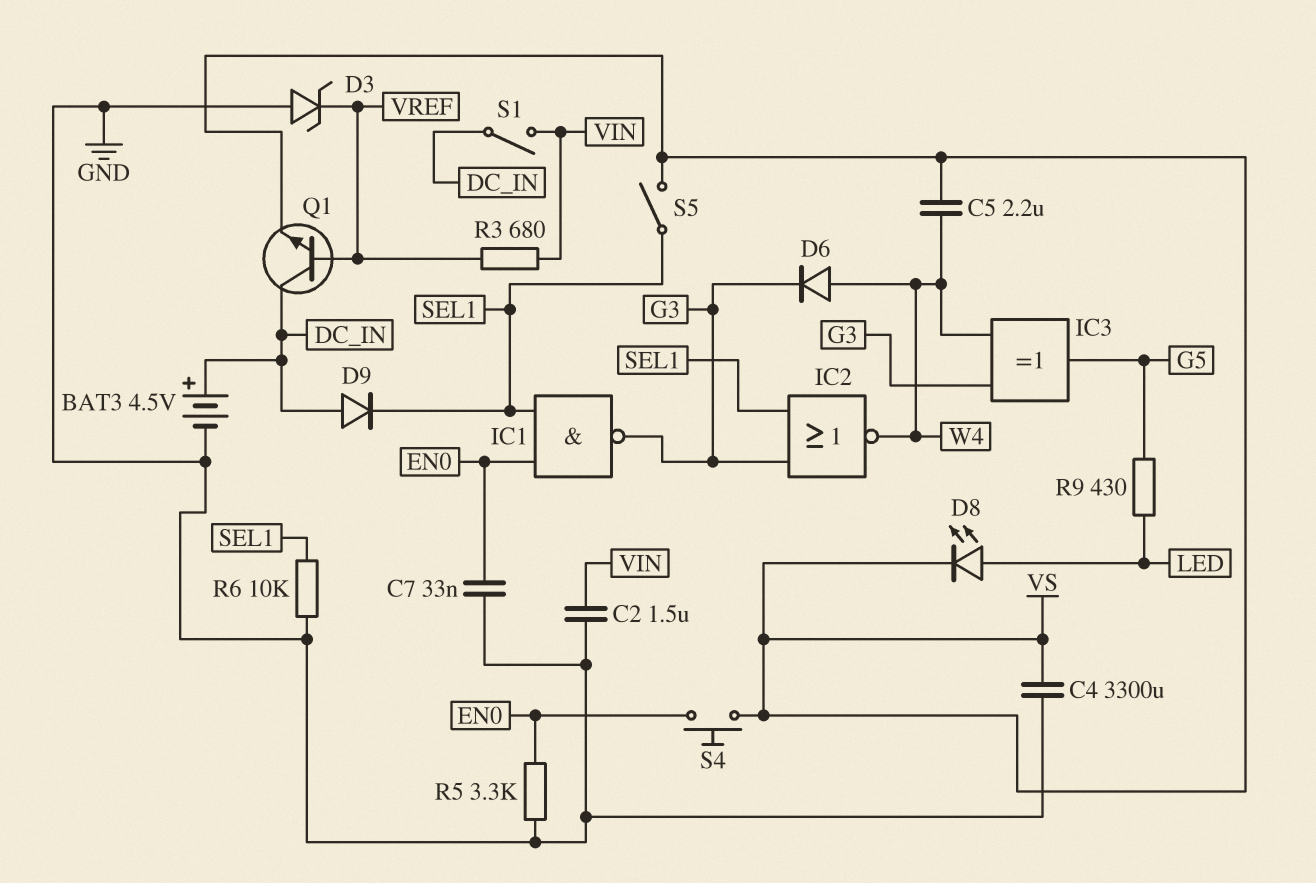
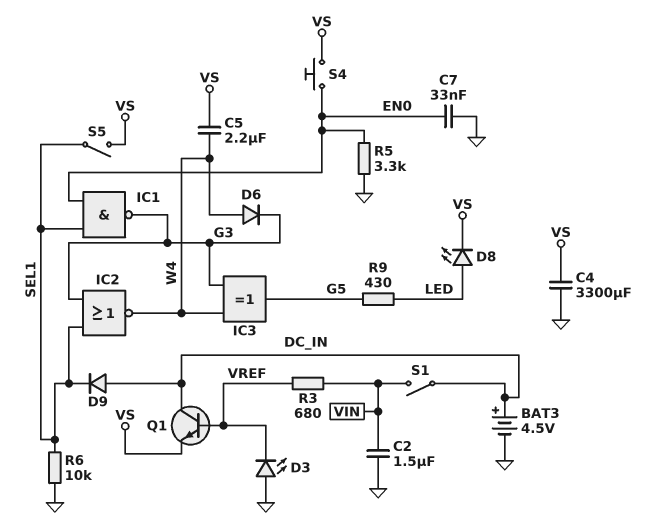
D3: zener (A GND, K VREF) -> LED (A GND, K VREF)

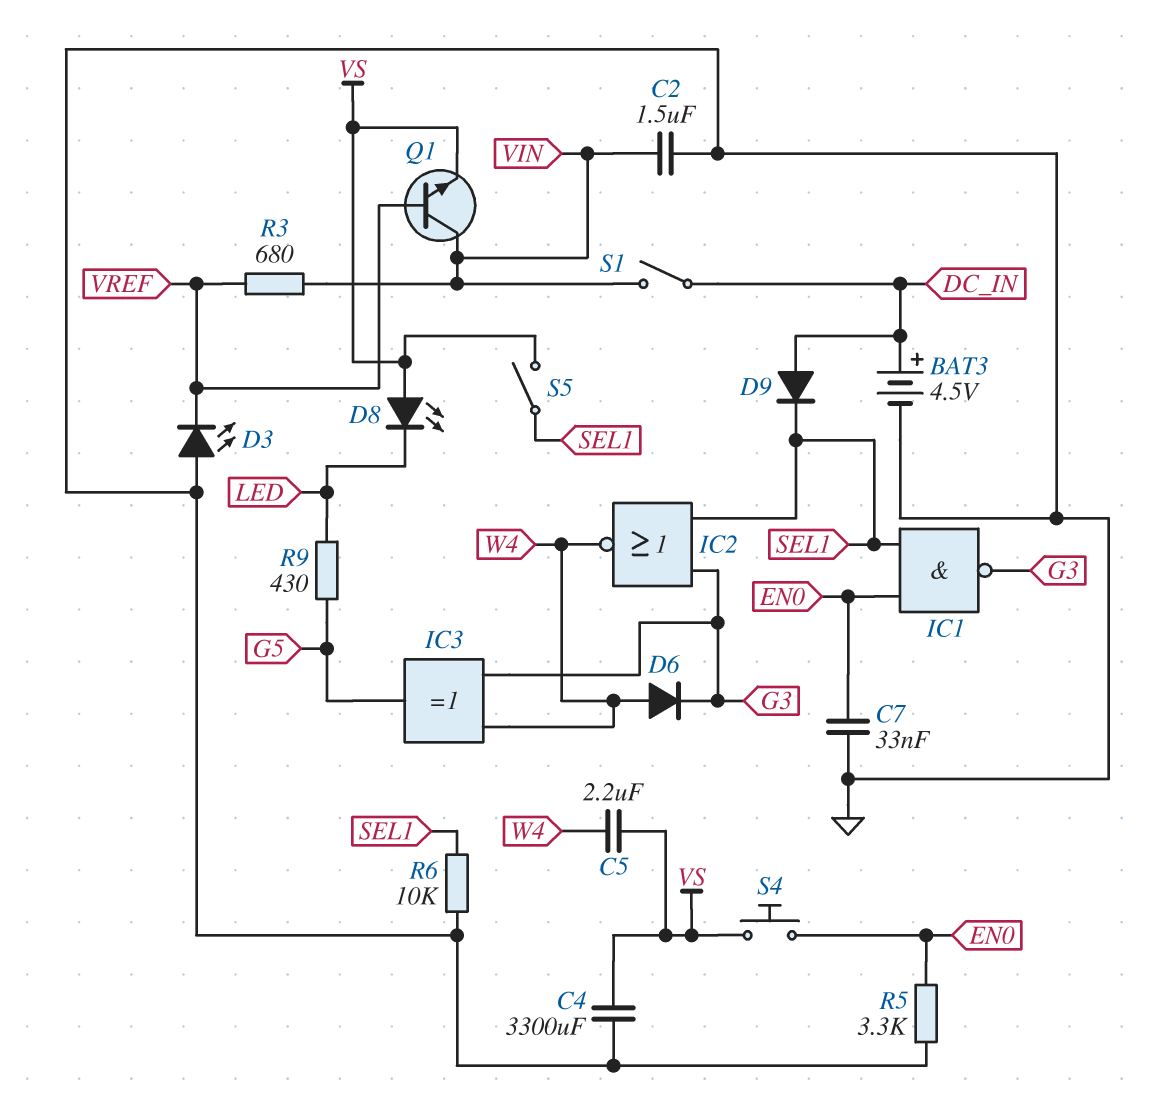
D8: LED (A LED, K VS) -> LED (A VS, K LED)
Q1: NPN (B VREF, C DC_IN, E VS) -> NPN (B VREF, C VIN, E VS)

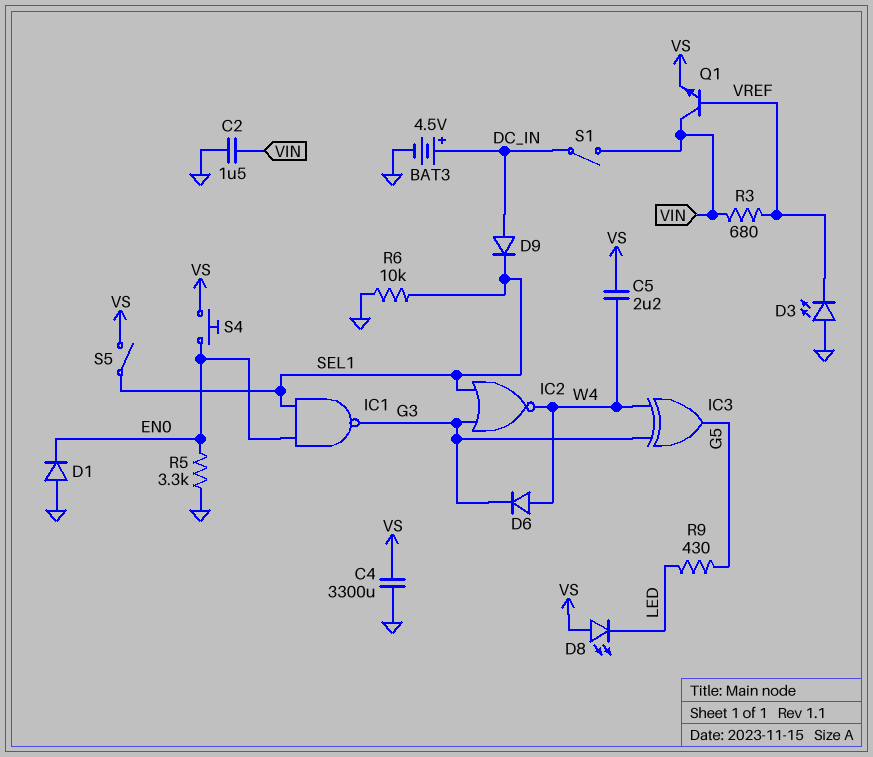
C7: 33nF (EN0, GND) -> none
D1: none -> diode (A GND, K EN0)

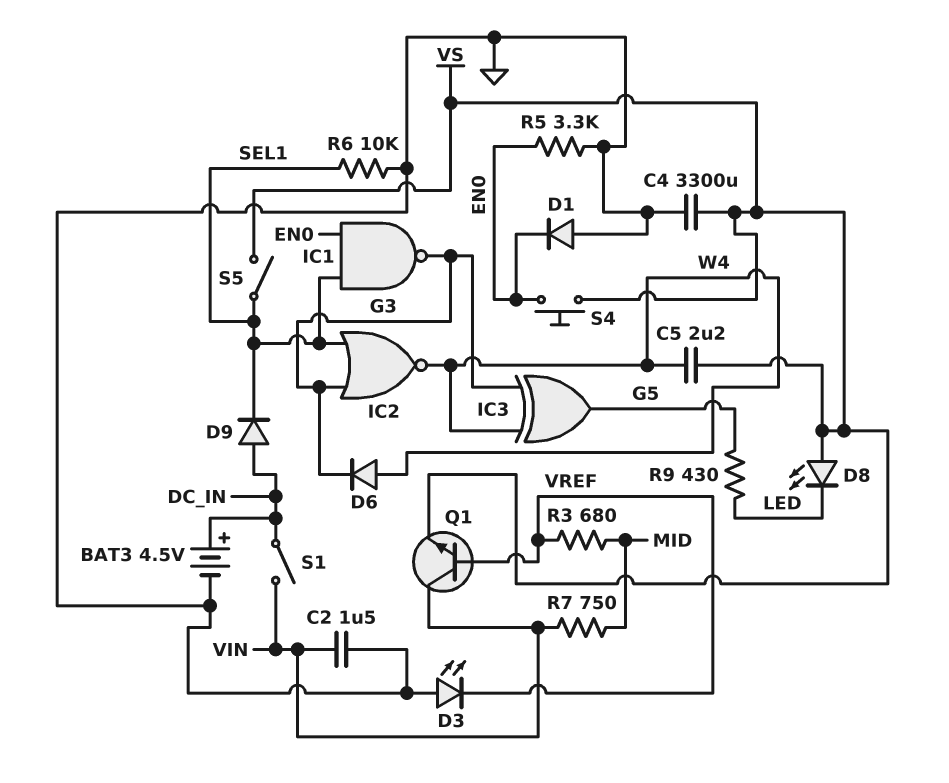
R3: 680 (VIN, VREF) -> 680 (MID, VREF)
R7: none -> 750 (MID, VIN)

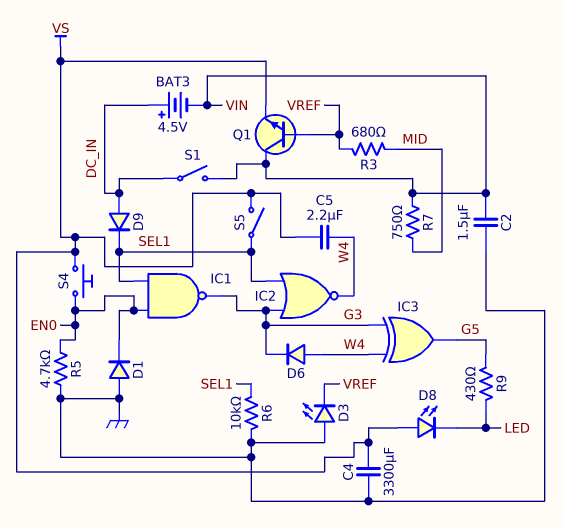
BAT3: 4.5V (plus DC_IN, minus GND) -> 4.5V (plus DC_IN, minus VIN)
R5: 3.3k (EN0, GND) -> 4.7k (EN0, GND)

